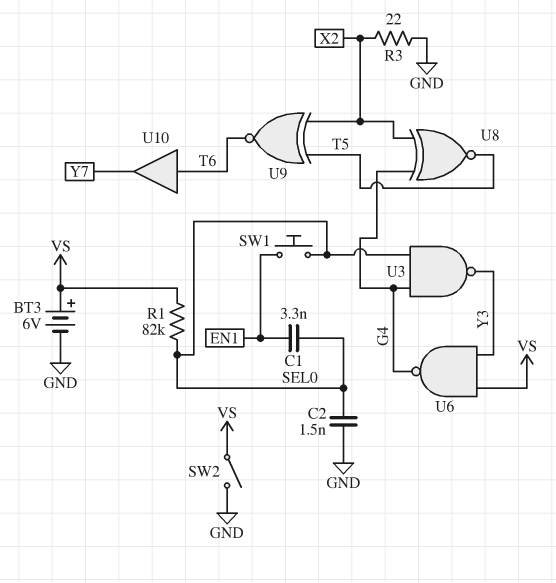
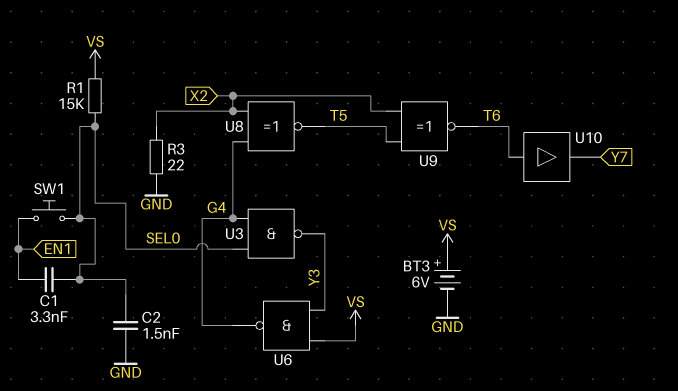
R1: 82k (SEL0, VS) -> 15k (SEL0, VS)
SW2: switch (GND, VS) -> none

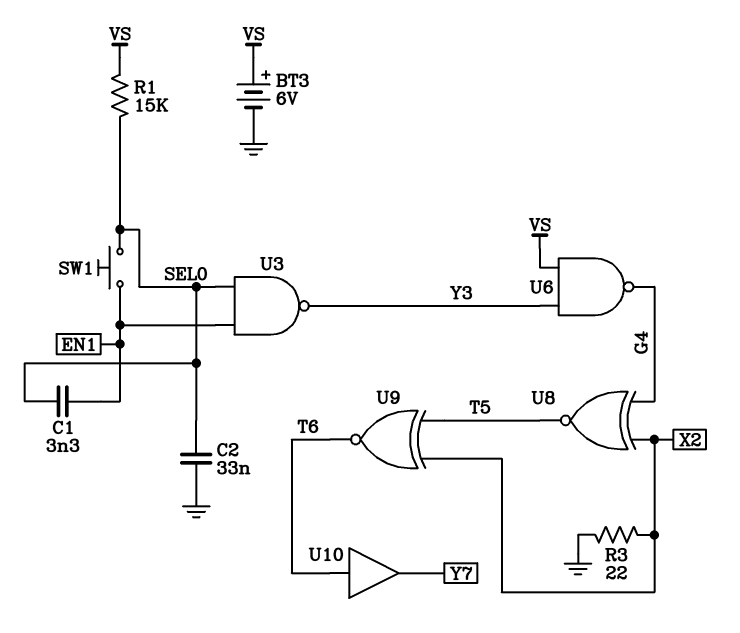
C2: 1.5nF (GND, SEL0) -> 33nF (GND, SEL0)
U3: NAND (in G4, in SEL0, out Y3) -> NAND (in EN1, in SEL0, out Y3)

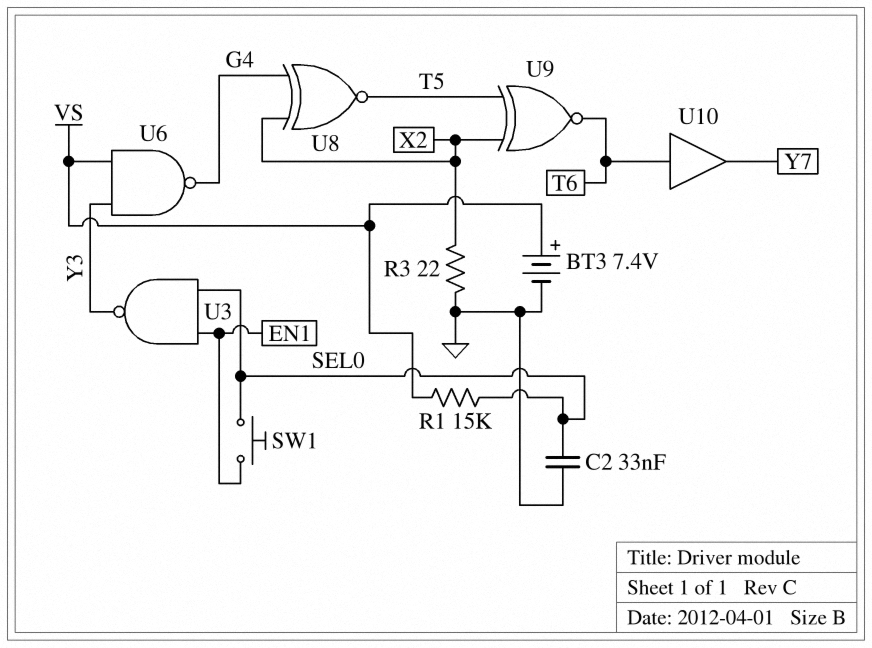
BT3: 6V (plus VS, minus GND) -> 7.4V (plus VS, minus GND)
C1: 3.3nF (EN1, SEL0) -> none

